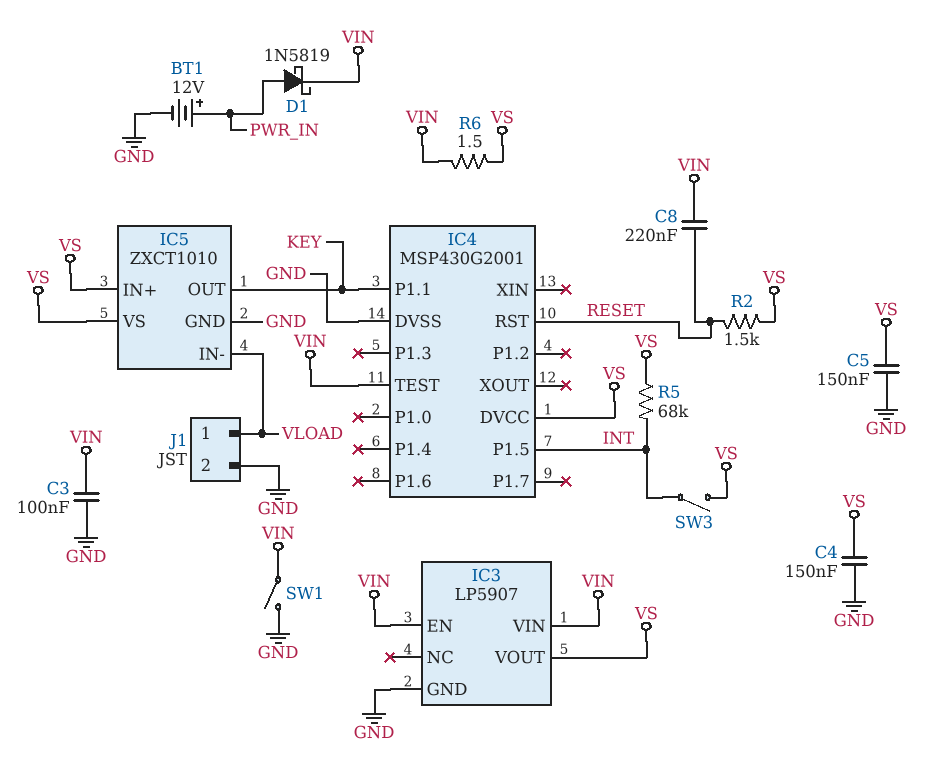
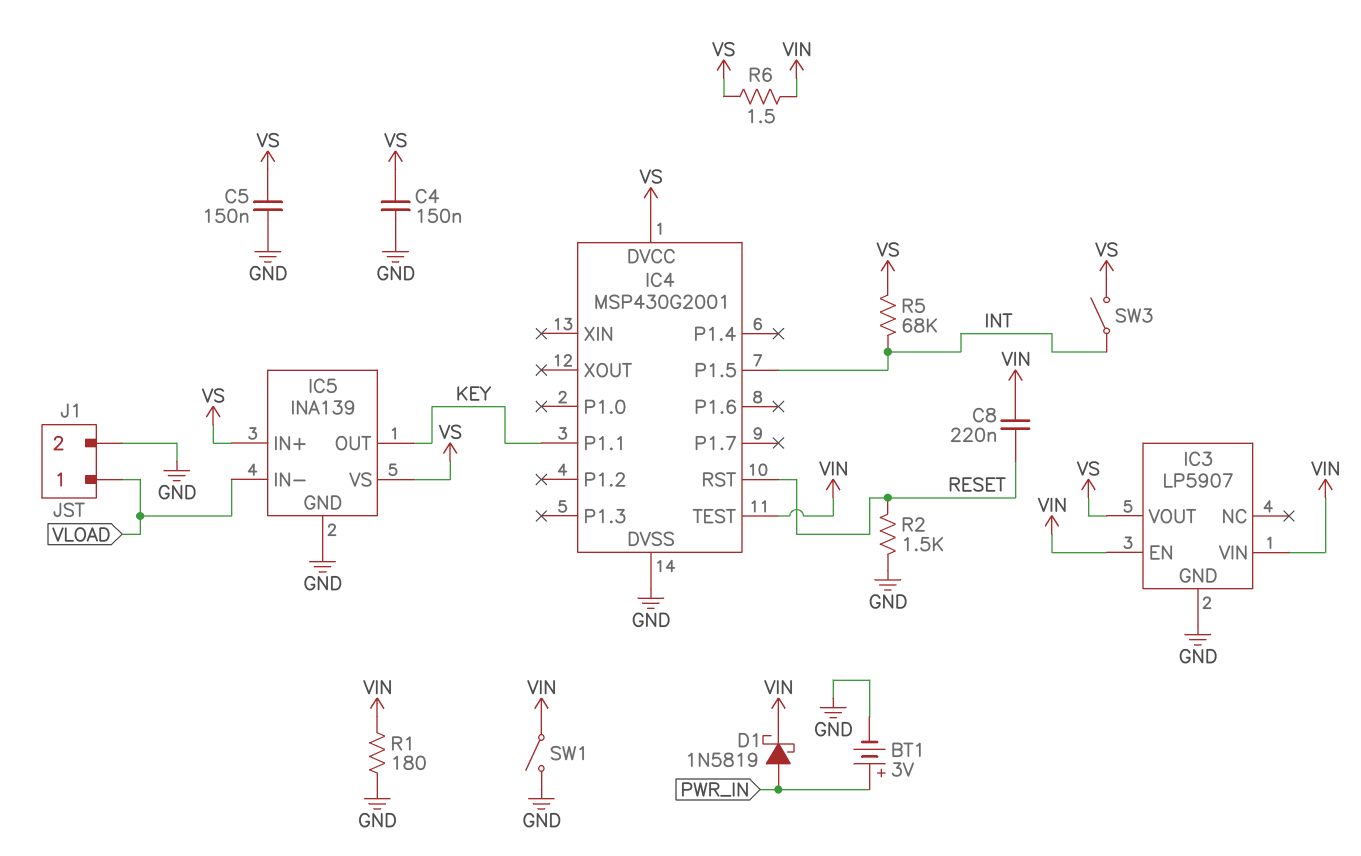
BT1: 12V (plus PWR_IN, minus GND) -> 3V (plus PWR_IN, minus GND)
C3: 100nF (GND, VIN) -> none
IC5: ZXCT1010 -> INA139
R1: none -> 180 (GND, VIN)
R2: 1.5k (RESET, VS) -> 1.5k (GND, RESET)

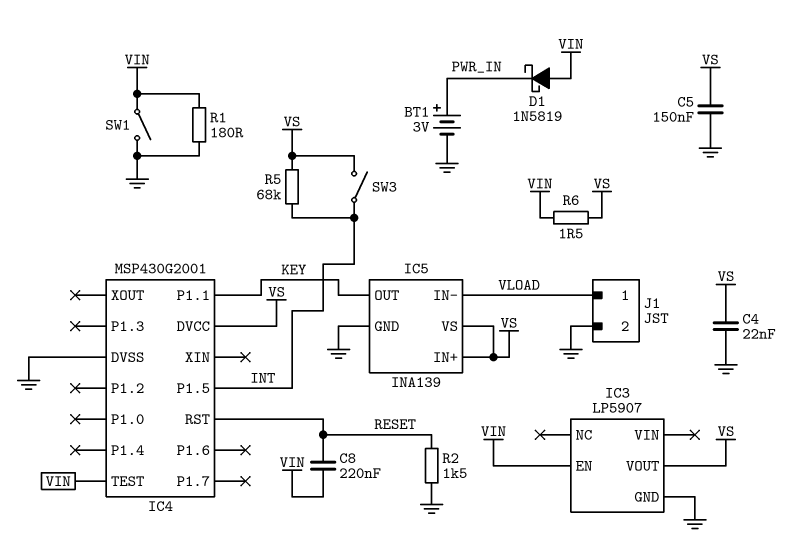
C4: 150nF (GND, VS) -> 22nF (GND, VS)
D1: schottky 1N5819 (A PWR_IN, K VIN) -> schottky 1N5819 (A VIN, K PWR_IN)
IC3 pin VIN: VIN -> none

